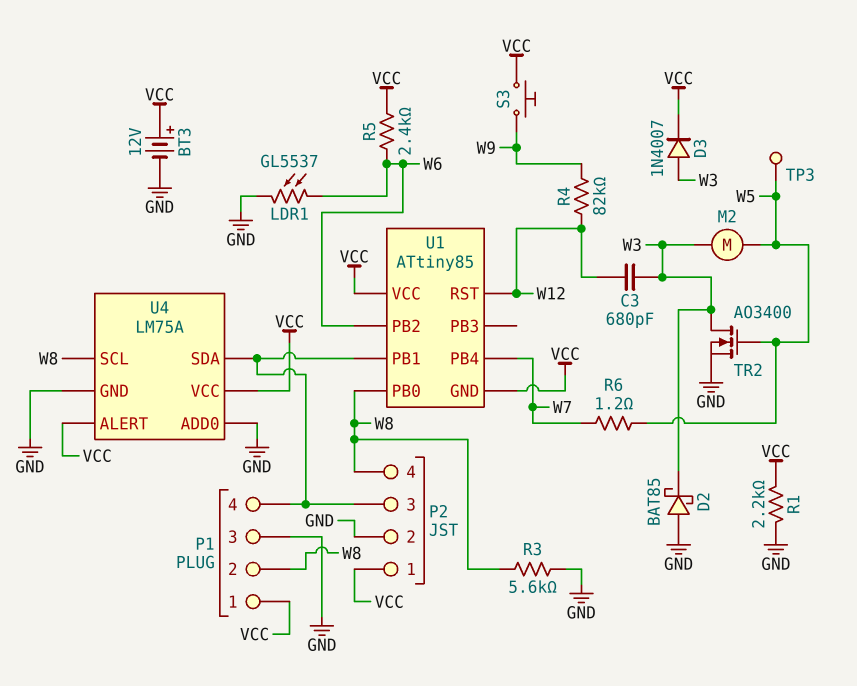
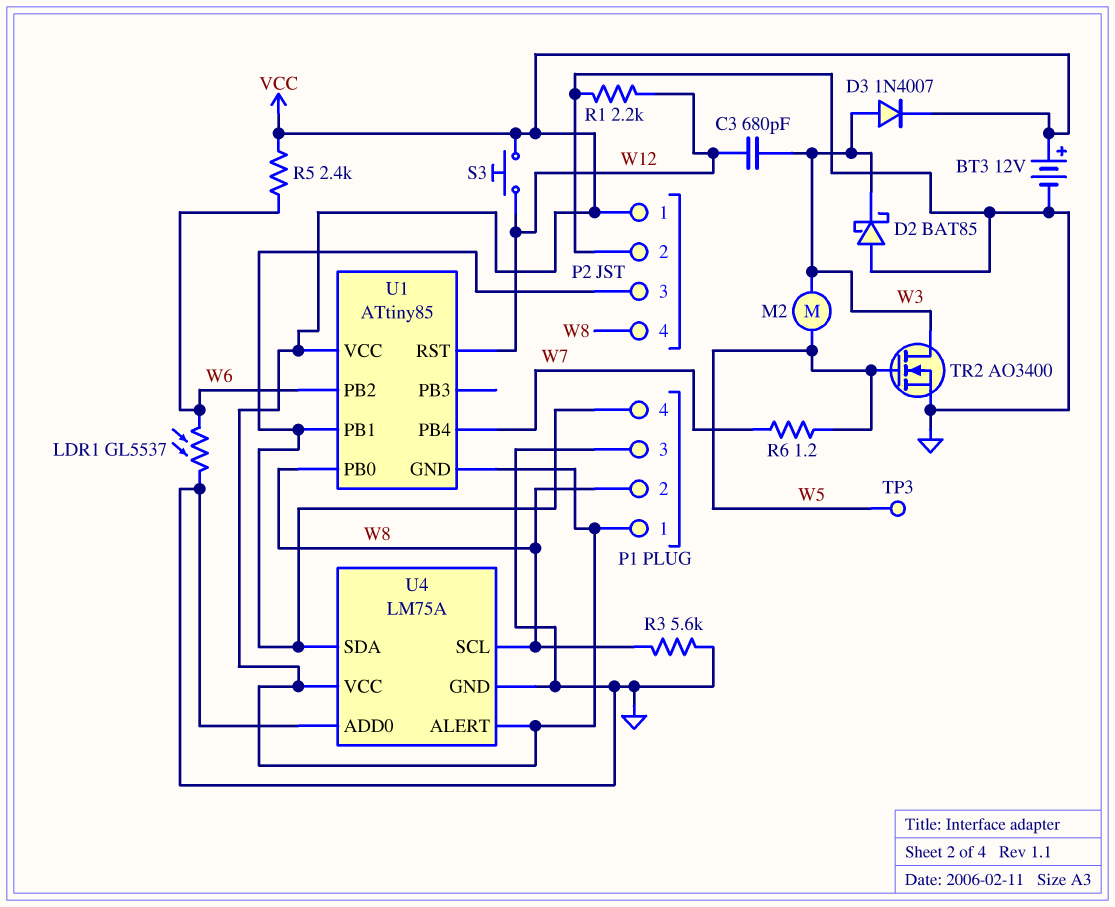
R1: 2.2k (GND, VCC) -> 2.2k (GND, W12)
R4: 82k (W9, W12) -> none
S3: button (VCC, W9) -> button (VCC, W12)

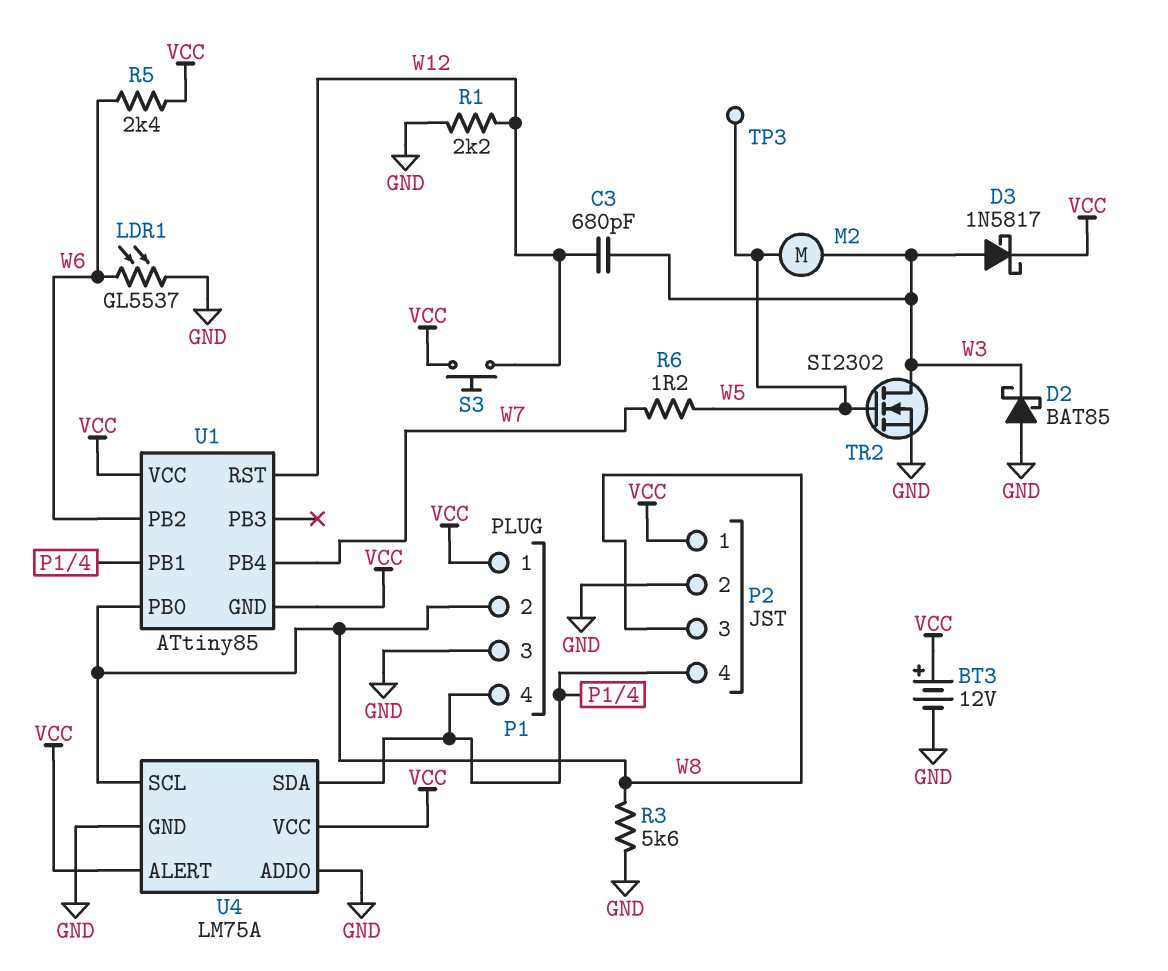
D3: diode 1N4007 (A W3, K VCC) -> schottky 1N5817 (A W3, K VCC)
P2 pin 3: P1/4 -> W8
P2 pin 4: W8 -> P1/4
TR2: NMOS AO3400 (G W5, D W3, S GND) -> NMOS SI2302 (G W5, D W3, S GND)

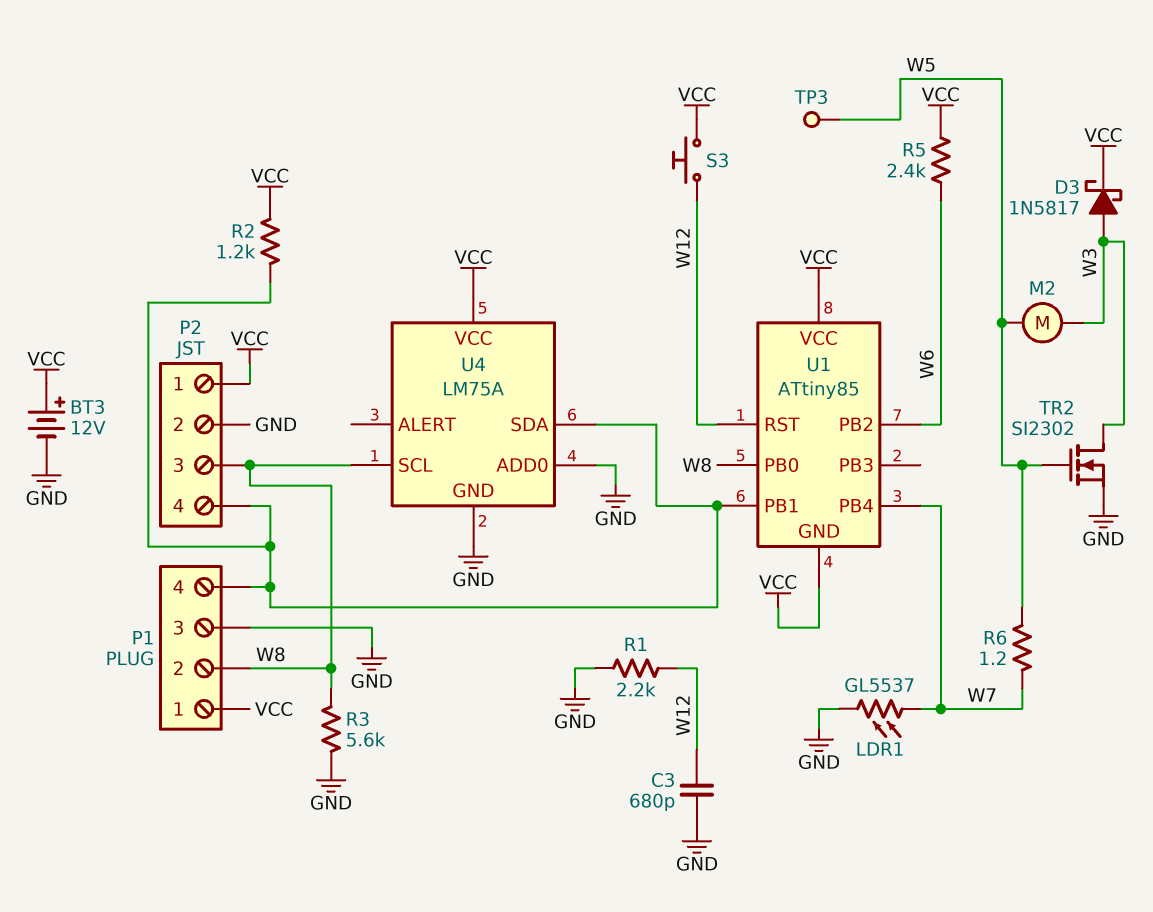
C3: 680pF (W3, W12) -> 680pF (GND, W12)
D2: schottky BAT85 (A GND, K W3) -> none
LDR1: GL5537 (GND, W6) -> GL5537 (GND, W7)
R2: none -> 1.2k (P1/4, VCC)
U4 pin ALERT: VCC -> none

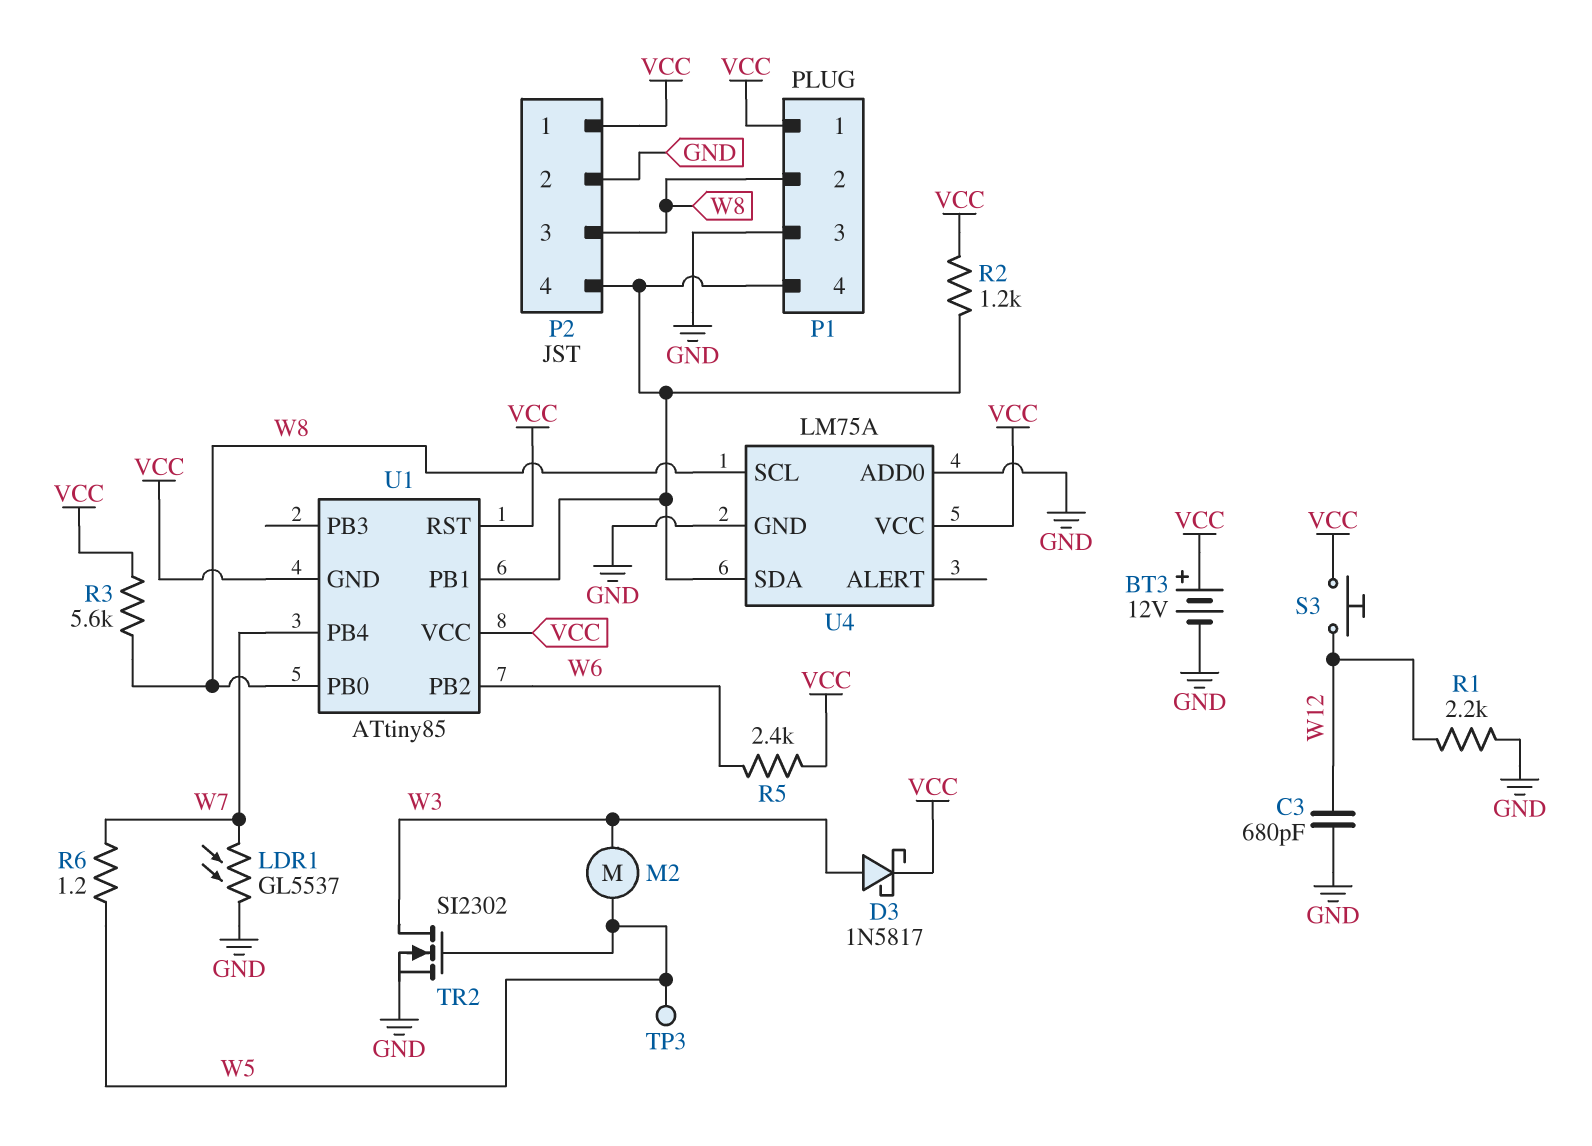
R3: 5.6k (GND, W8) -> 5.6k (VCC, W8)
U1 pin RST: W12 -> VCC

